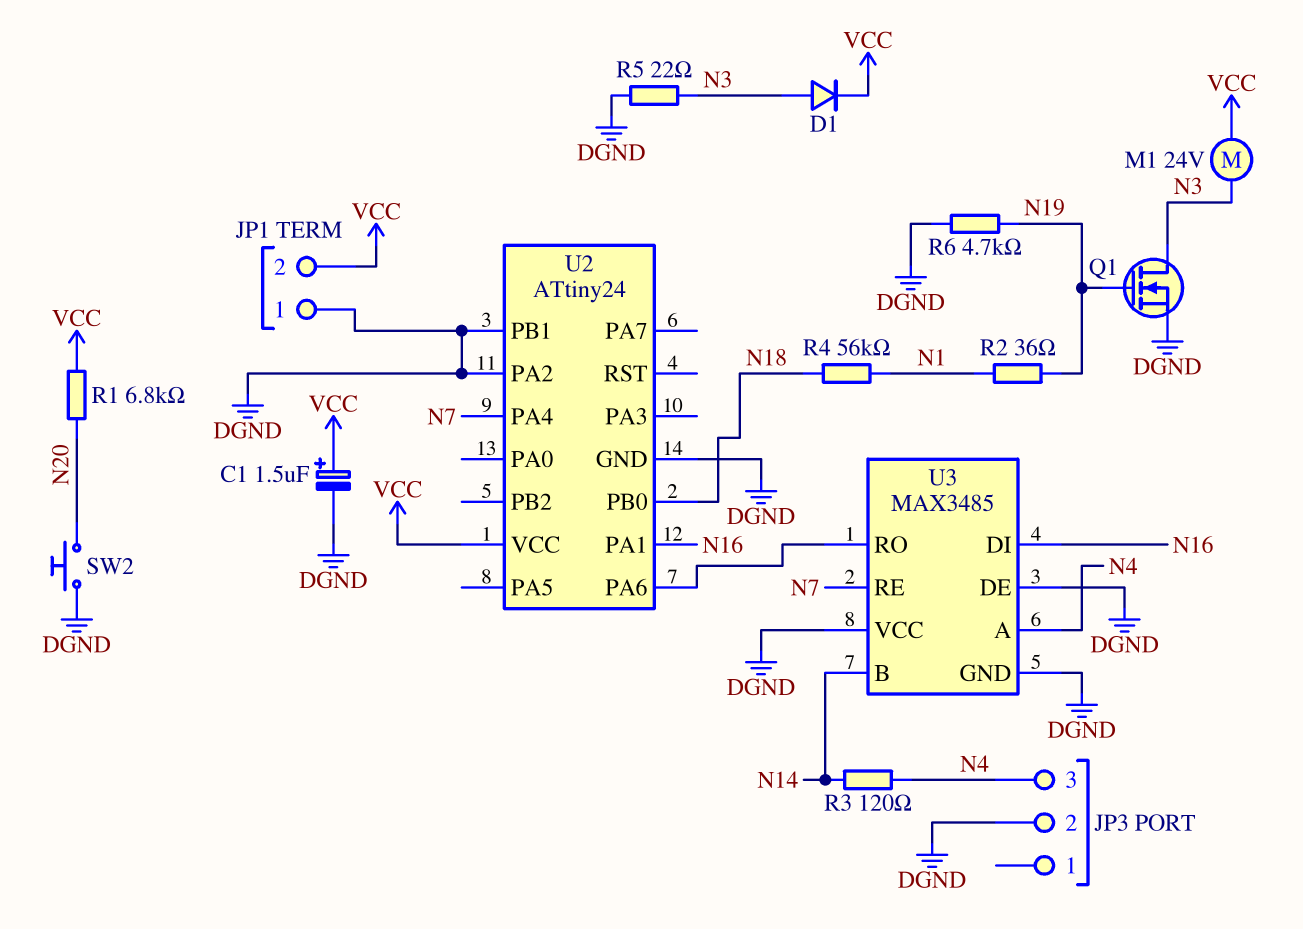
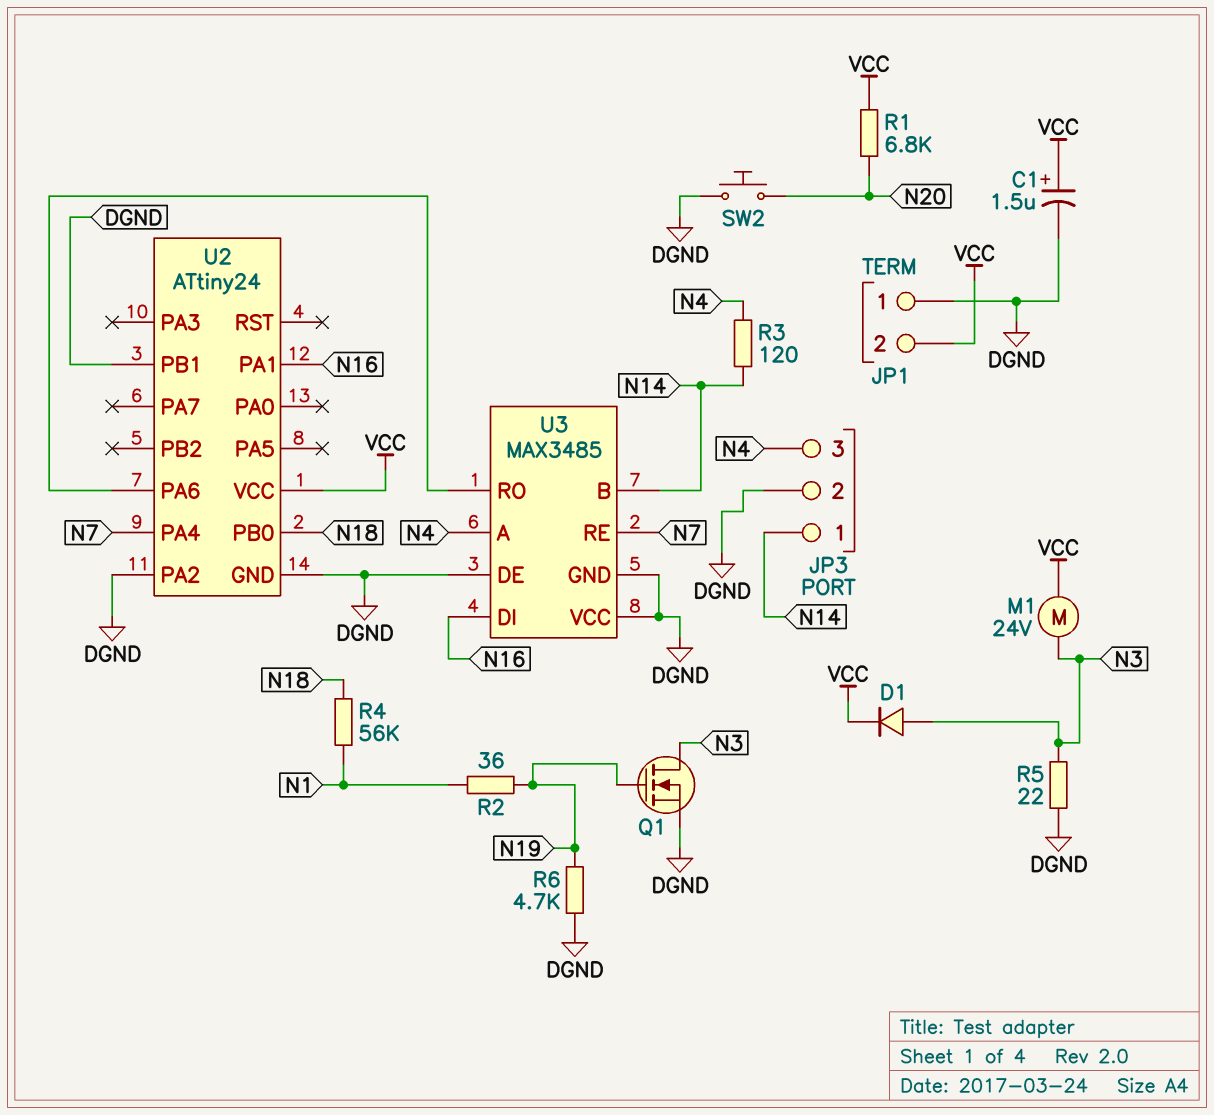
JP3 pin 1: none -> N14

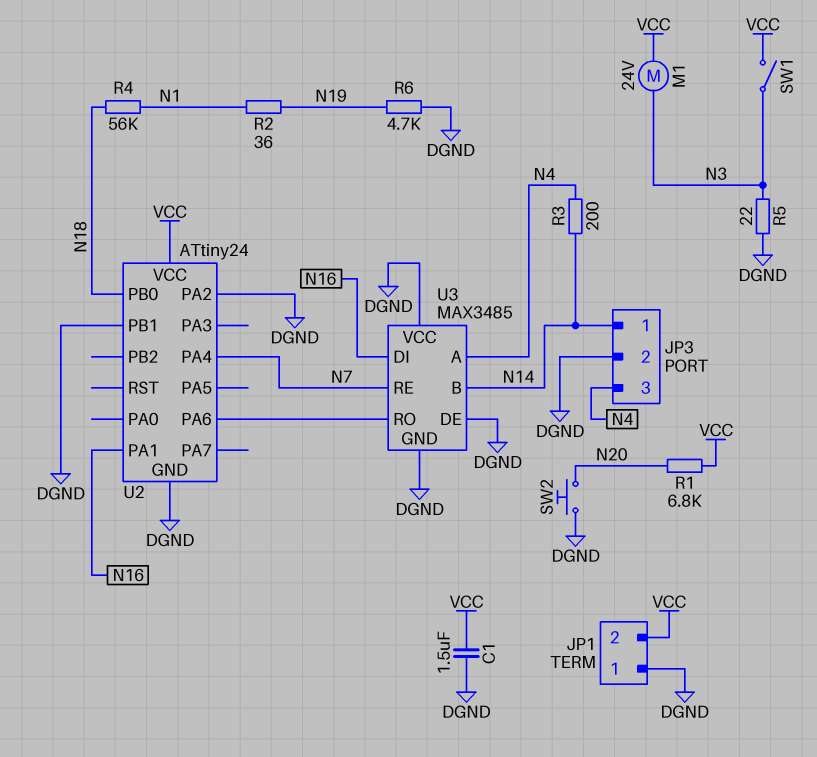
C1: 1.5uF (plus VCC, minus DGND) -> 1.5uF (DGND, VCC)
D1: diode (A N3, K VCC) -> none
Q1: NMOS (G N19, D N3, S DGND) -> none
R3: 120 (N4, N14) -> 200 (N4, N14)
SW1: none -> switch (N3, VCC)

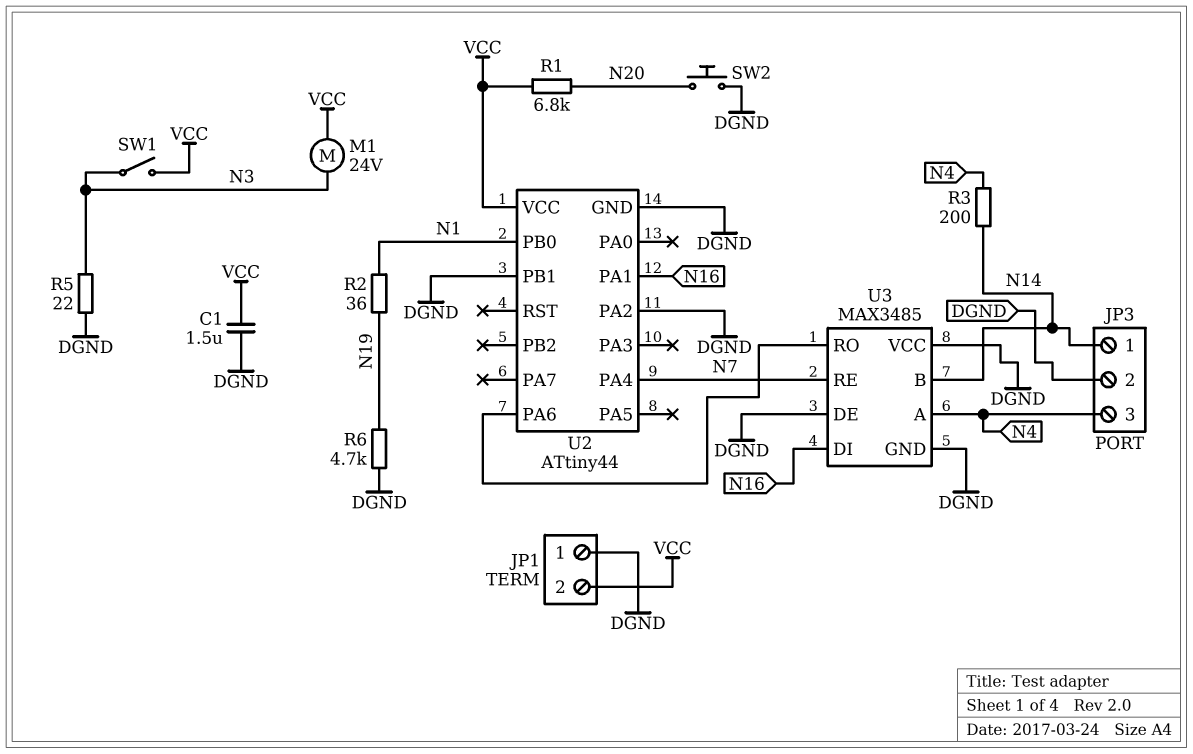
R4: 56k (N1, N18) -> none
U2: ATtiny24 -> ATtiny44
U2 pin PB0: N18 -> N1

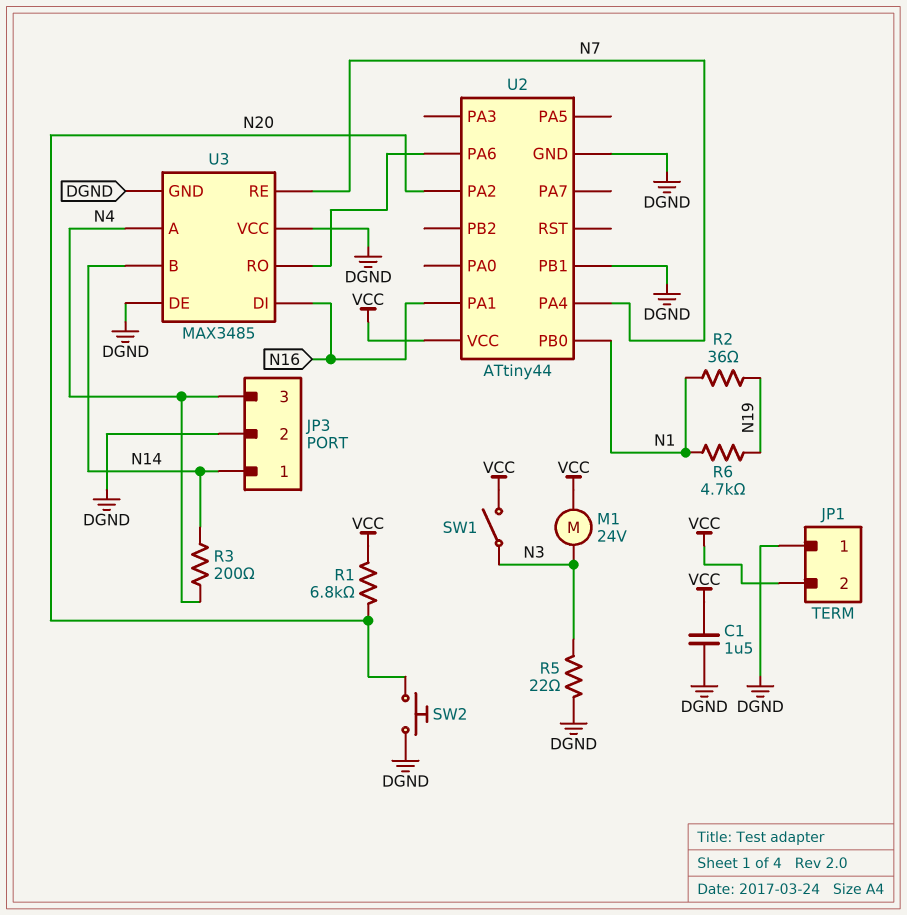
R6: 4.7k (DGND, N19) -> 4.7k (N1, N19)
U2 pin PA2: DGND -> N20

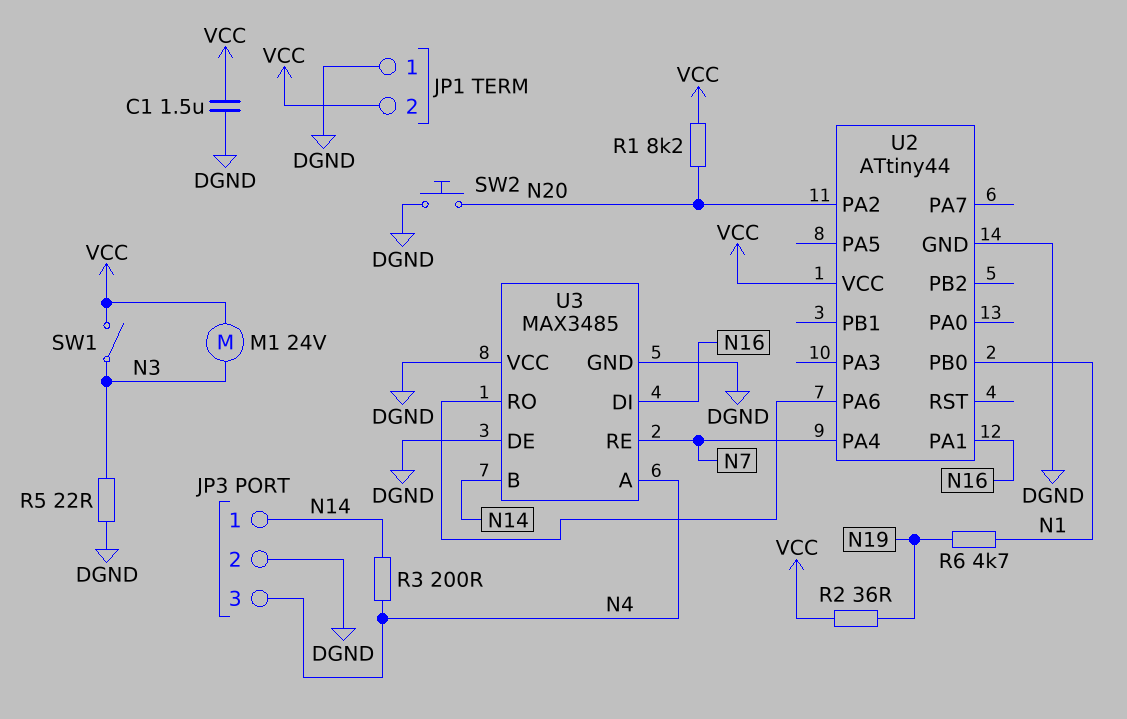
R1: 6.8k (N20, VCC) -> 8.2k (N20, VCC)
R2: 36 (N1, N19) -> 36 (N19, VCC)
U2 pin PB1: DGND -> none

